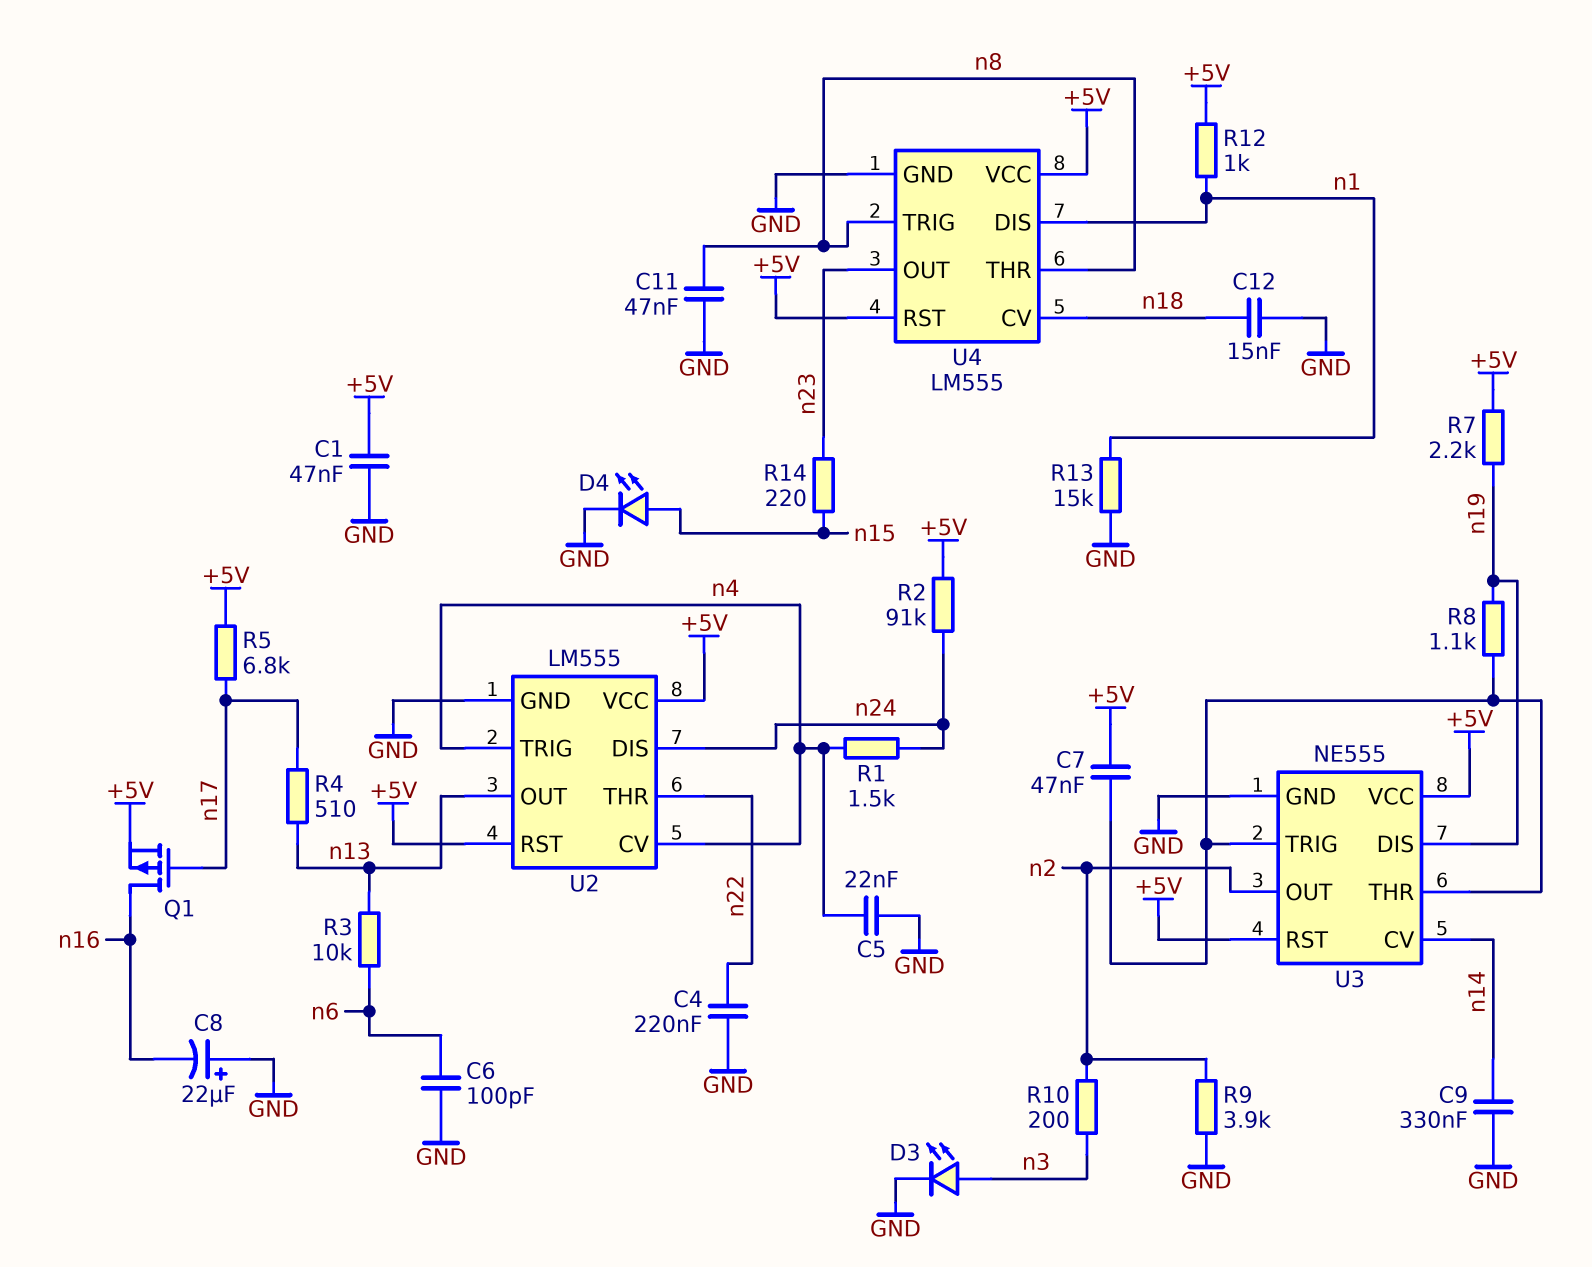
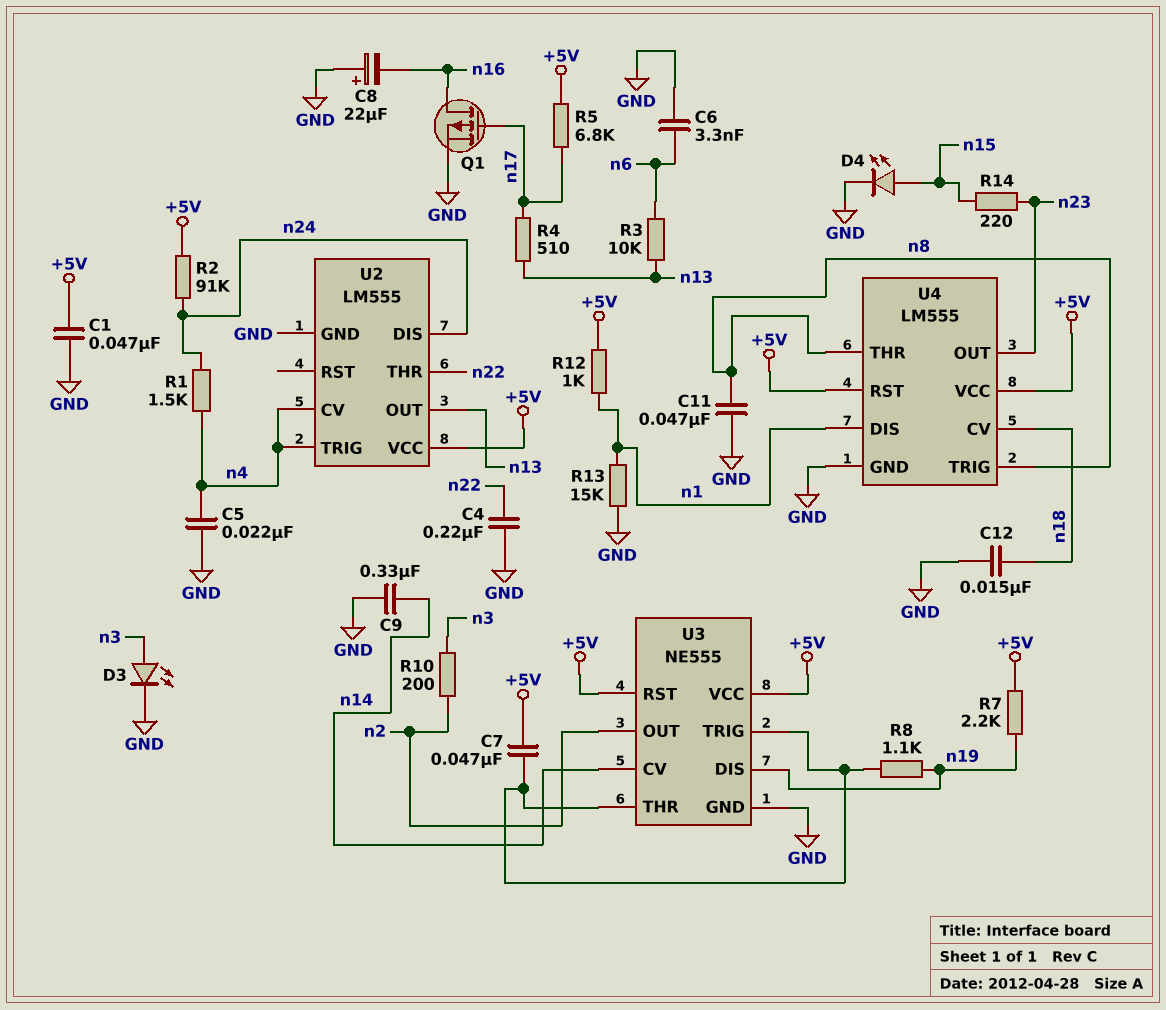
C6: 100pF (GND, n6) -> 3.3nF (GND, n6)
Q1: PMOS (G n17, D n16, S +5V) -> PMOS (G n17, D n16, S GND)
R9: 3.9k (GND, n2) -> none
U2 pin RST: +5V -> none

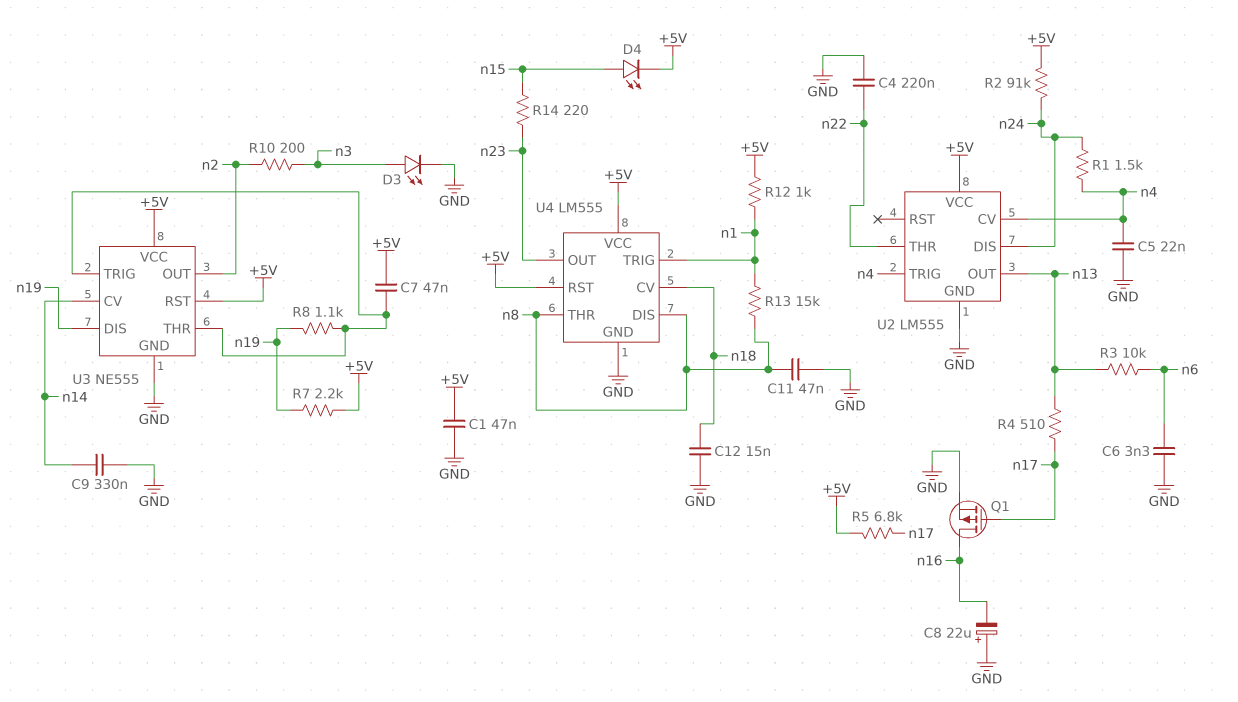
D4: LED (A n15, K GND) -> LED (A n15, K +5V)
R13: 15k (GND, n1) -> 15k (n1, n8)
U4 pin DIS: n1 -> n8
U4 pin TRIG: n8 -> n1

